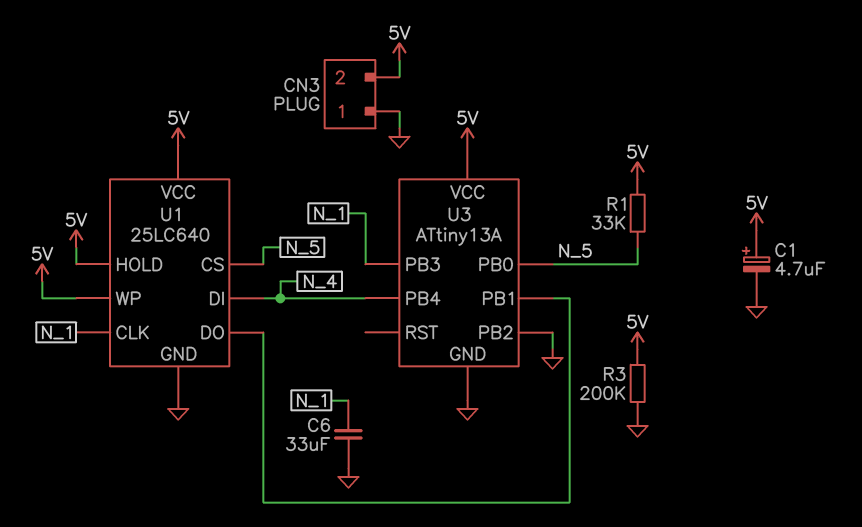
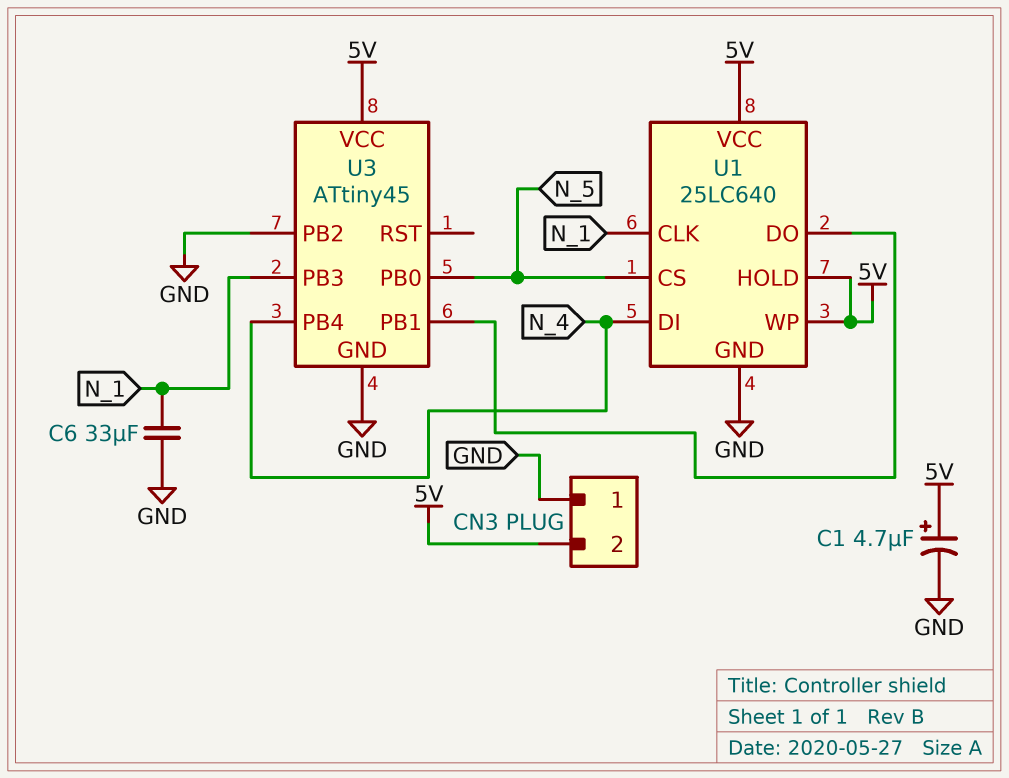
R1: 33k (5V, N_5) -> none
R3: 200k (5V, GND) -> none
U3: ATtiny13A -> ATtiny45

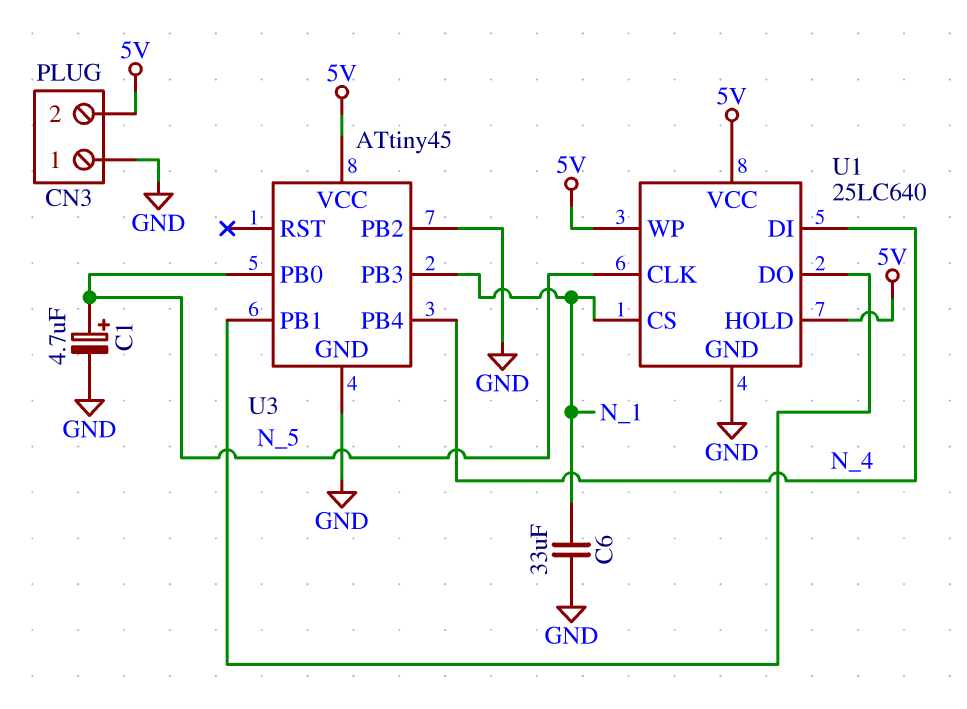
C1: 4.7uF (plus 5V, minus GND) -> 4.7uF (plus N_5, minus GND)
U1 pin CLK: N_1 -> N_5
U1 pin CS: N_5 -> N_1

